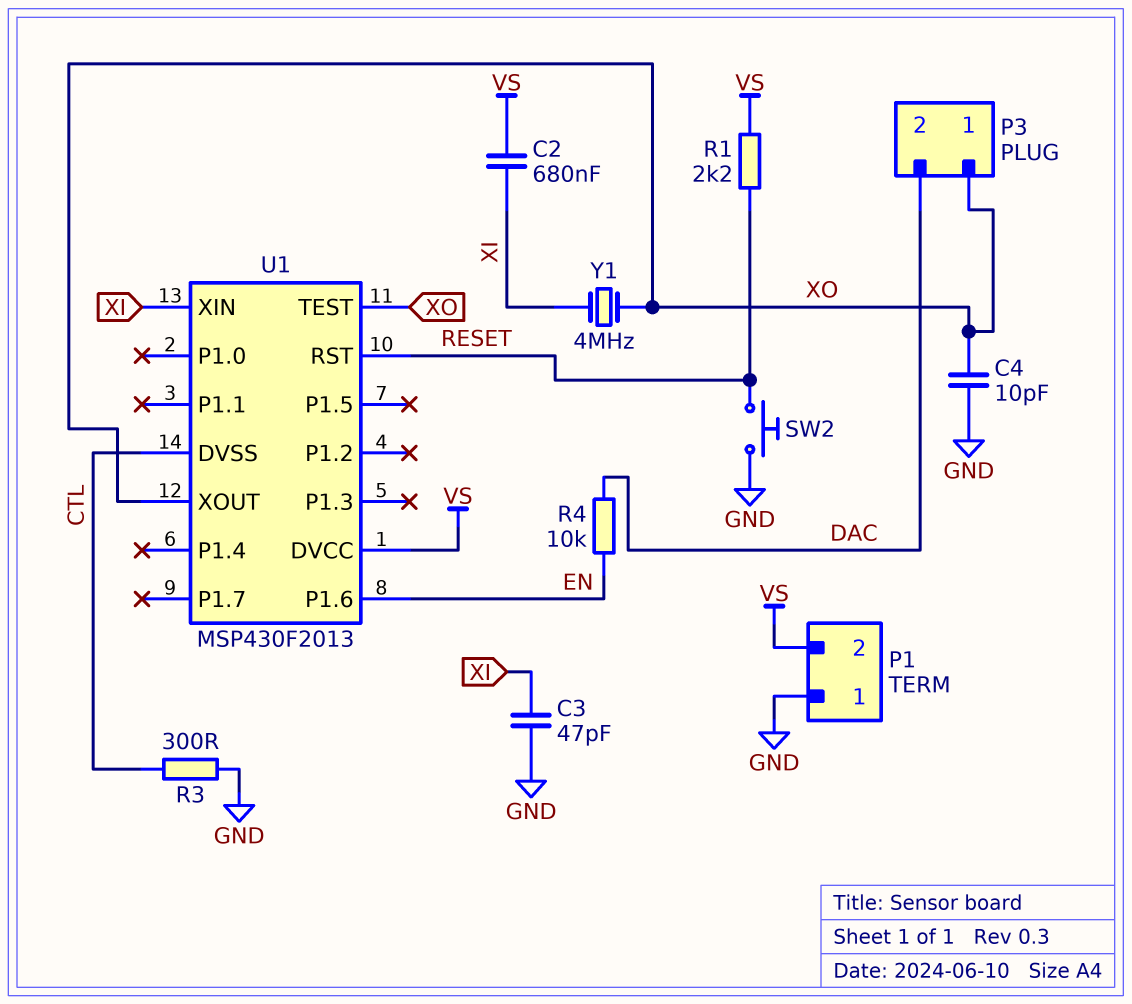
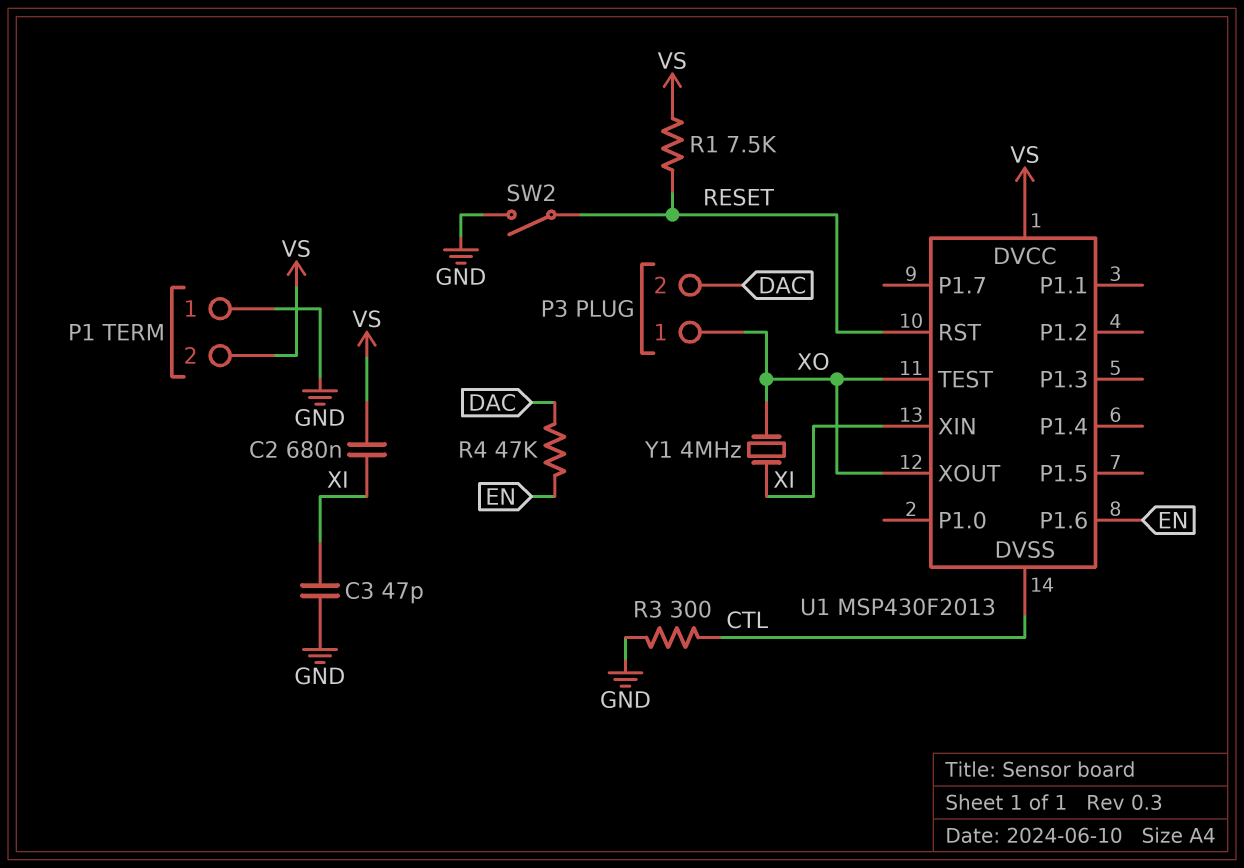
C4: 10pF (GND, XO) -> none
R1: 2.2k (RESET, VS) -> 7.5k (RESET, VS)
R4: 10k (DAC, EN) -> 47k (DAC, EN)
SW2: button (GND, RESET) -> switch (GND, RESET)

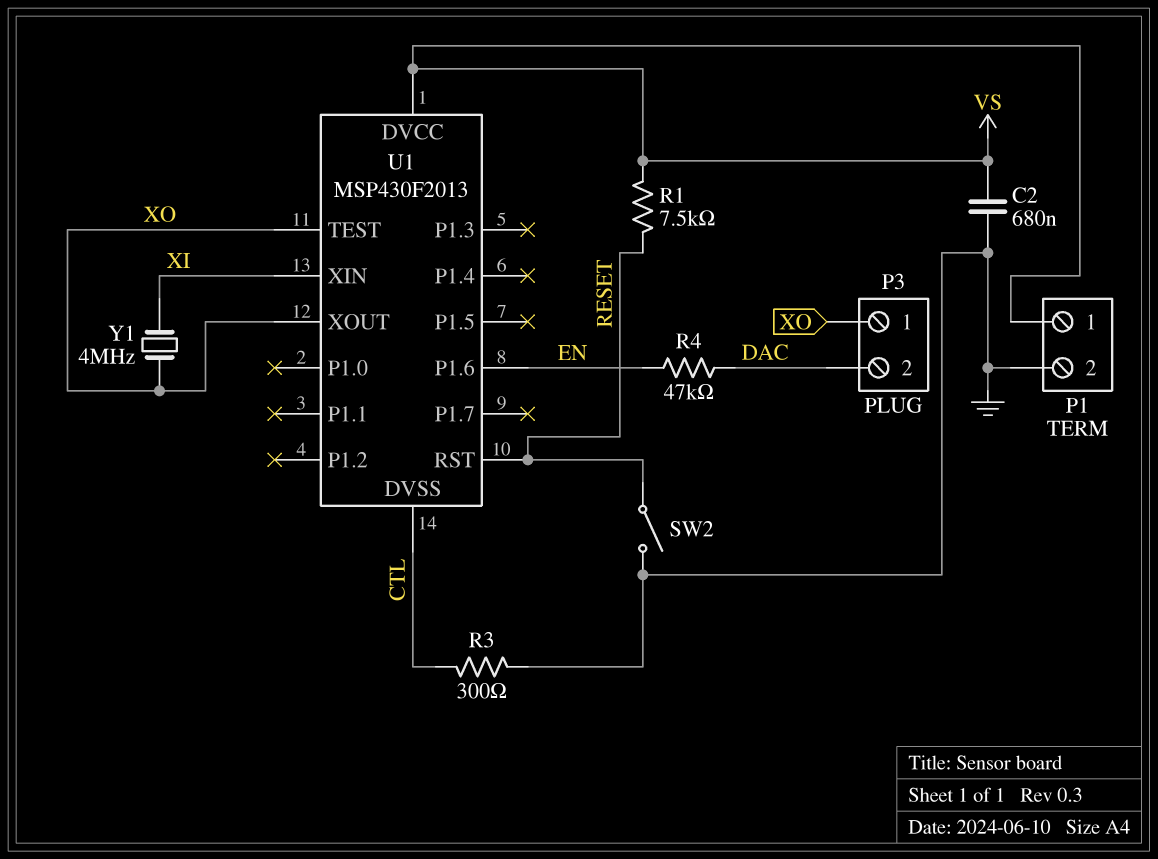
C2: 680nF (VS, XI) -> 680nF (GND, VS)
C3: 47pF (GND, XI) -> none
P1 pin 1: GND -> VS
P1 pin 2: VS -> GND

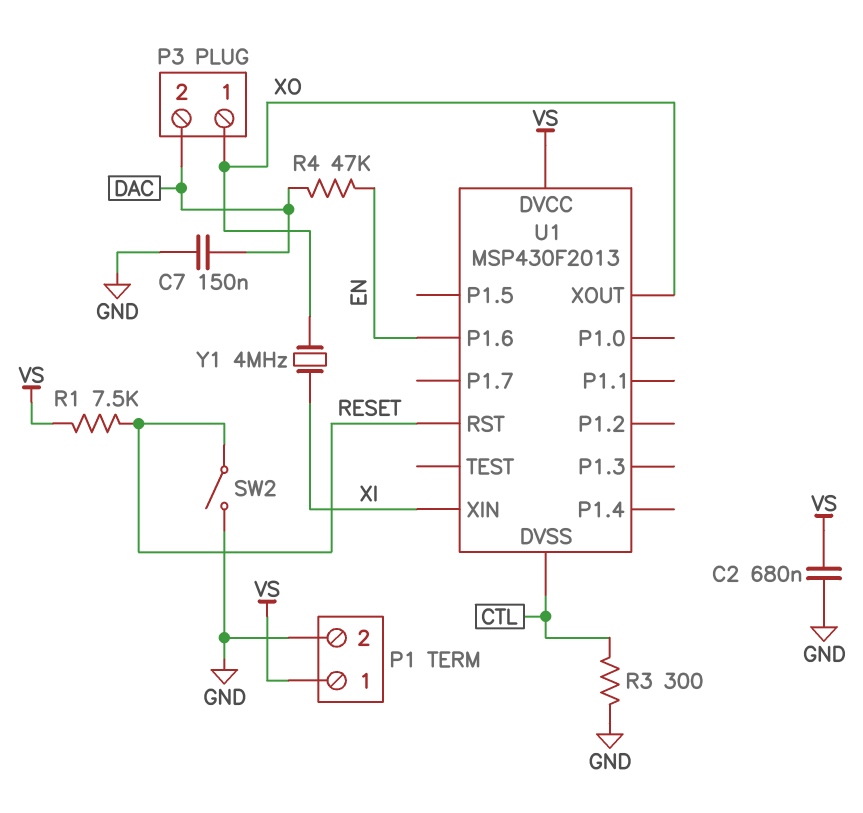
C7: none -> 150nF (DAC, GND)
U1 pin TEST: XO -> none

